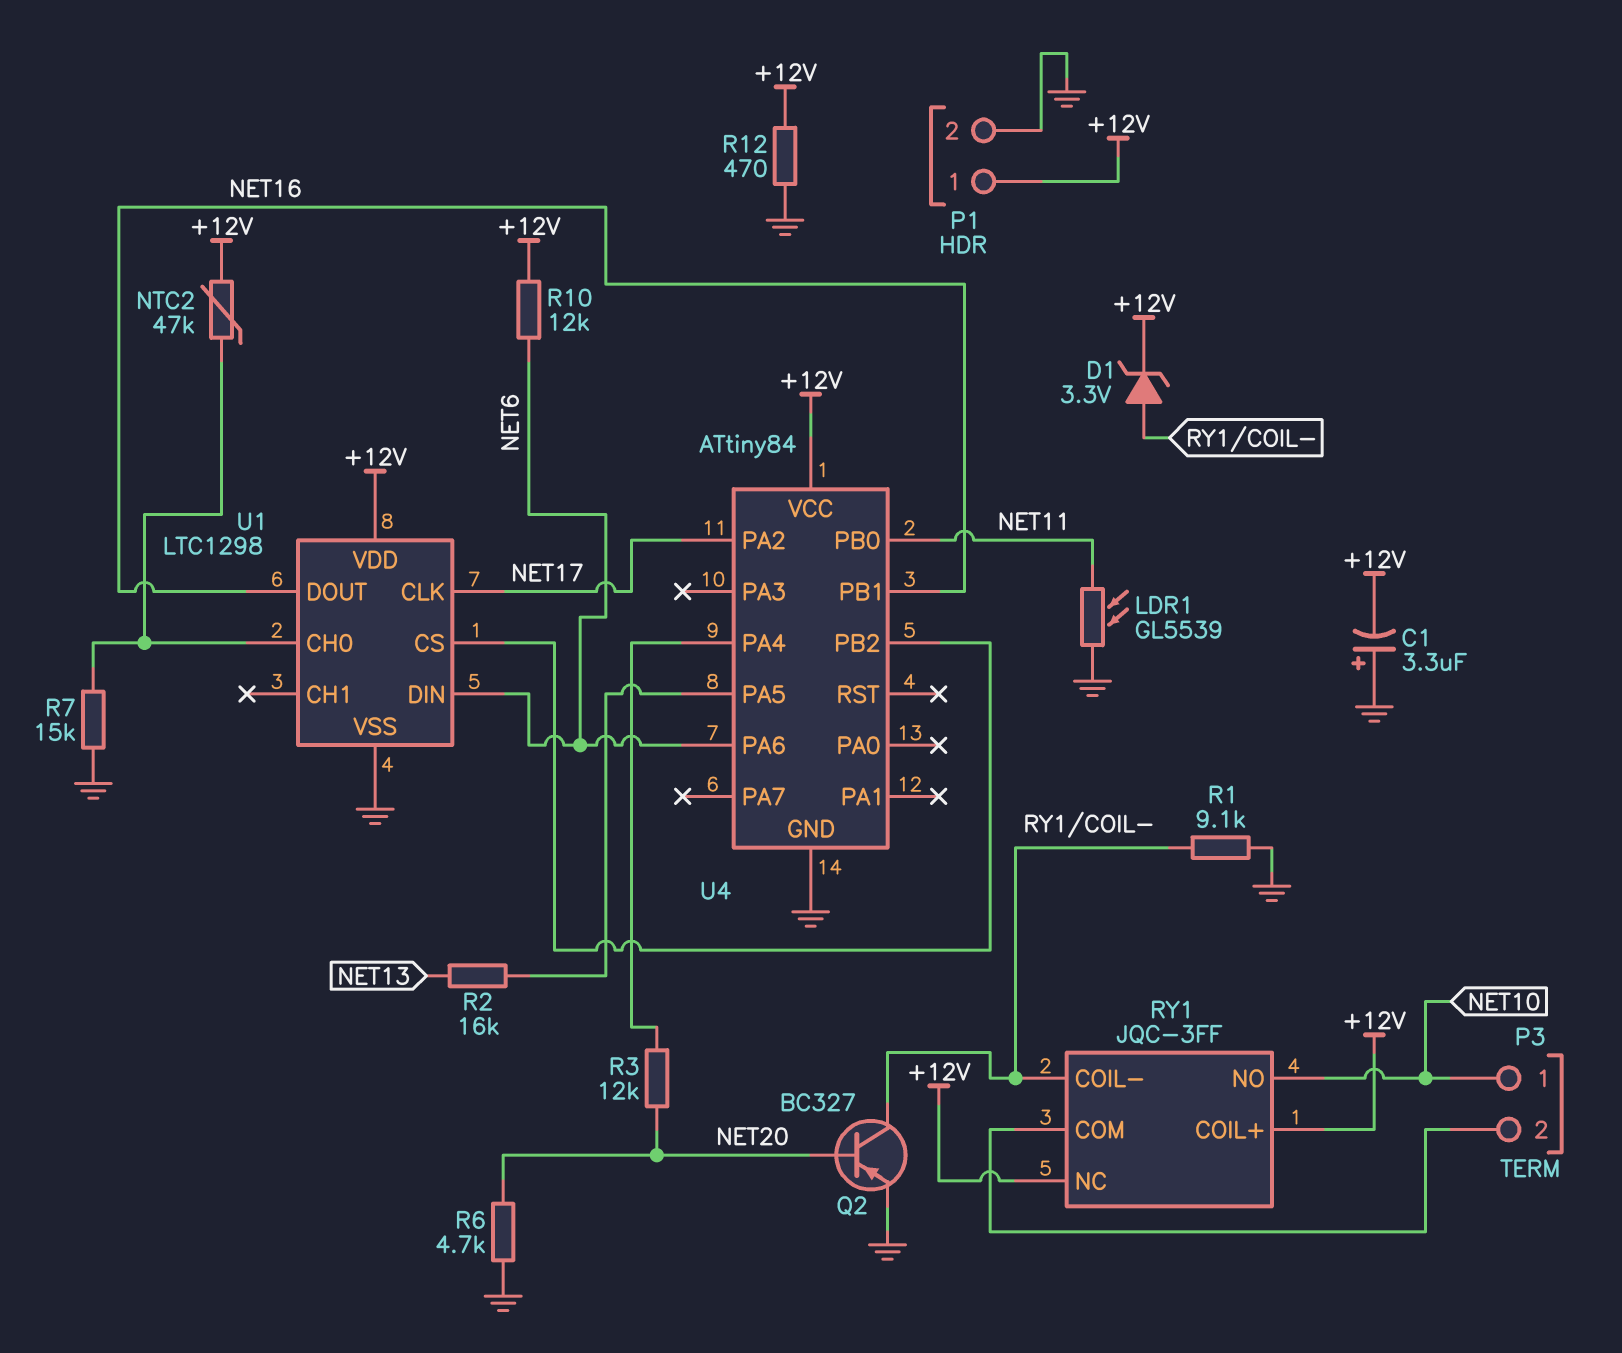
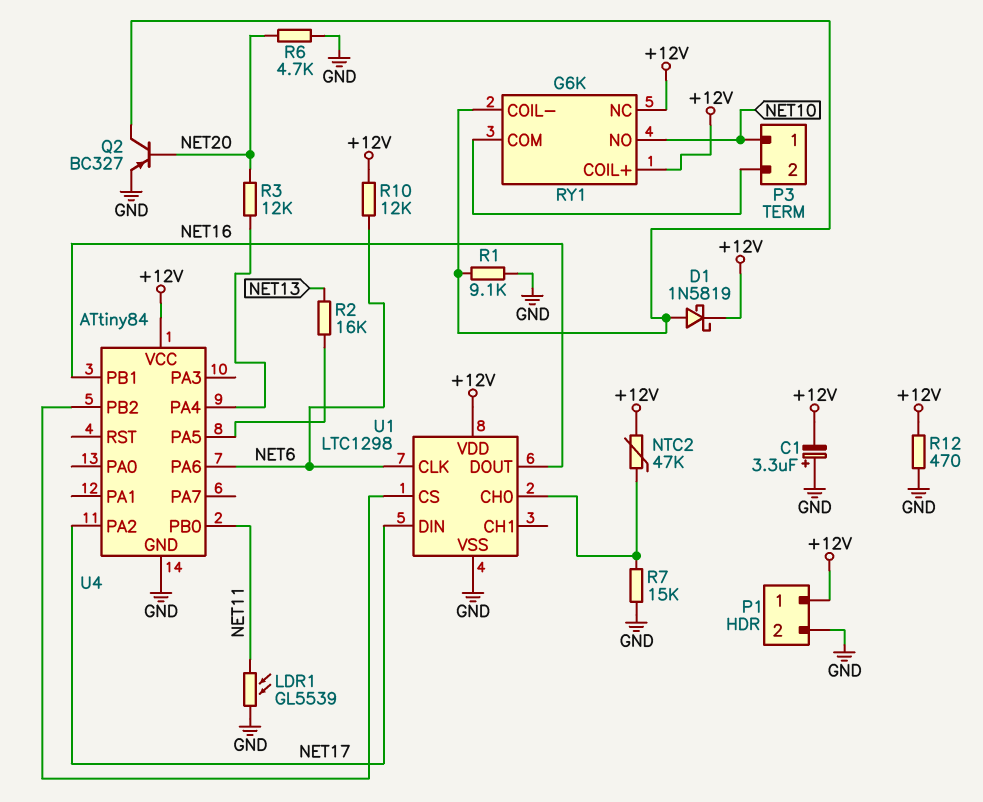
D1: zener 3.3V (A RY1/COIL-, K +12V) -> schottky 1N5819 (A RY1/COIL-, K +12V)
RY1: JQC-3FF -> G6K
U1 pin CLK: NET17 -> NET6
U1 pin DIN: NET6 -> NET17

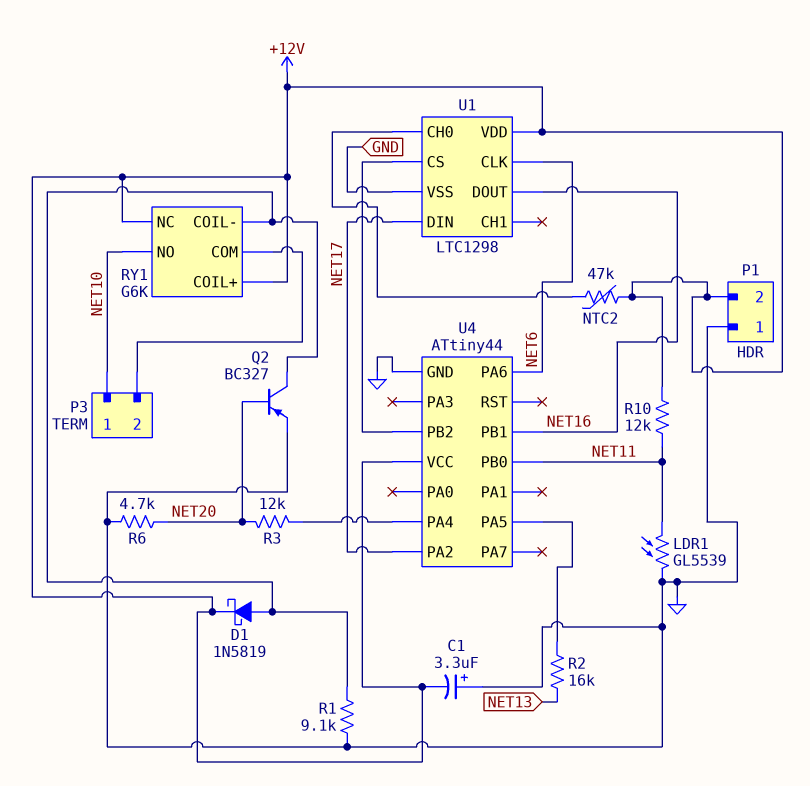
P1 pin 1: +12V -> GND
P1 pin 2: GND -> +12V
R7: 15k (GND, U1/CH0) -> none
R10: 12k (+12V, NET6) -> 12k (+12V, NET11)
R12: 470 (+12V, GND) -> none
U4: ATtiny84 -> ATtiny44

